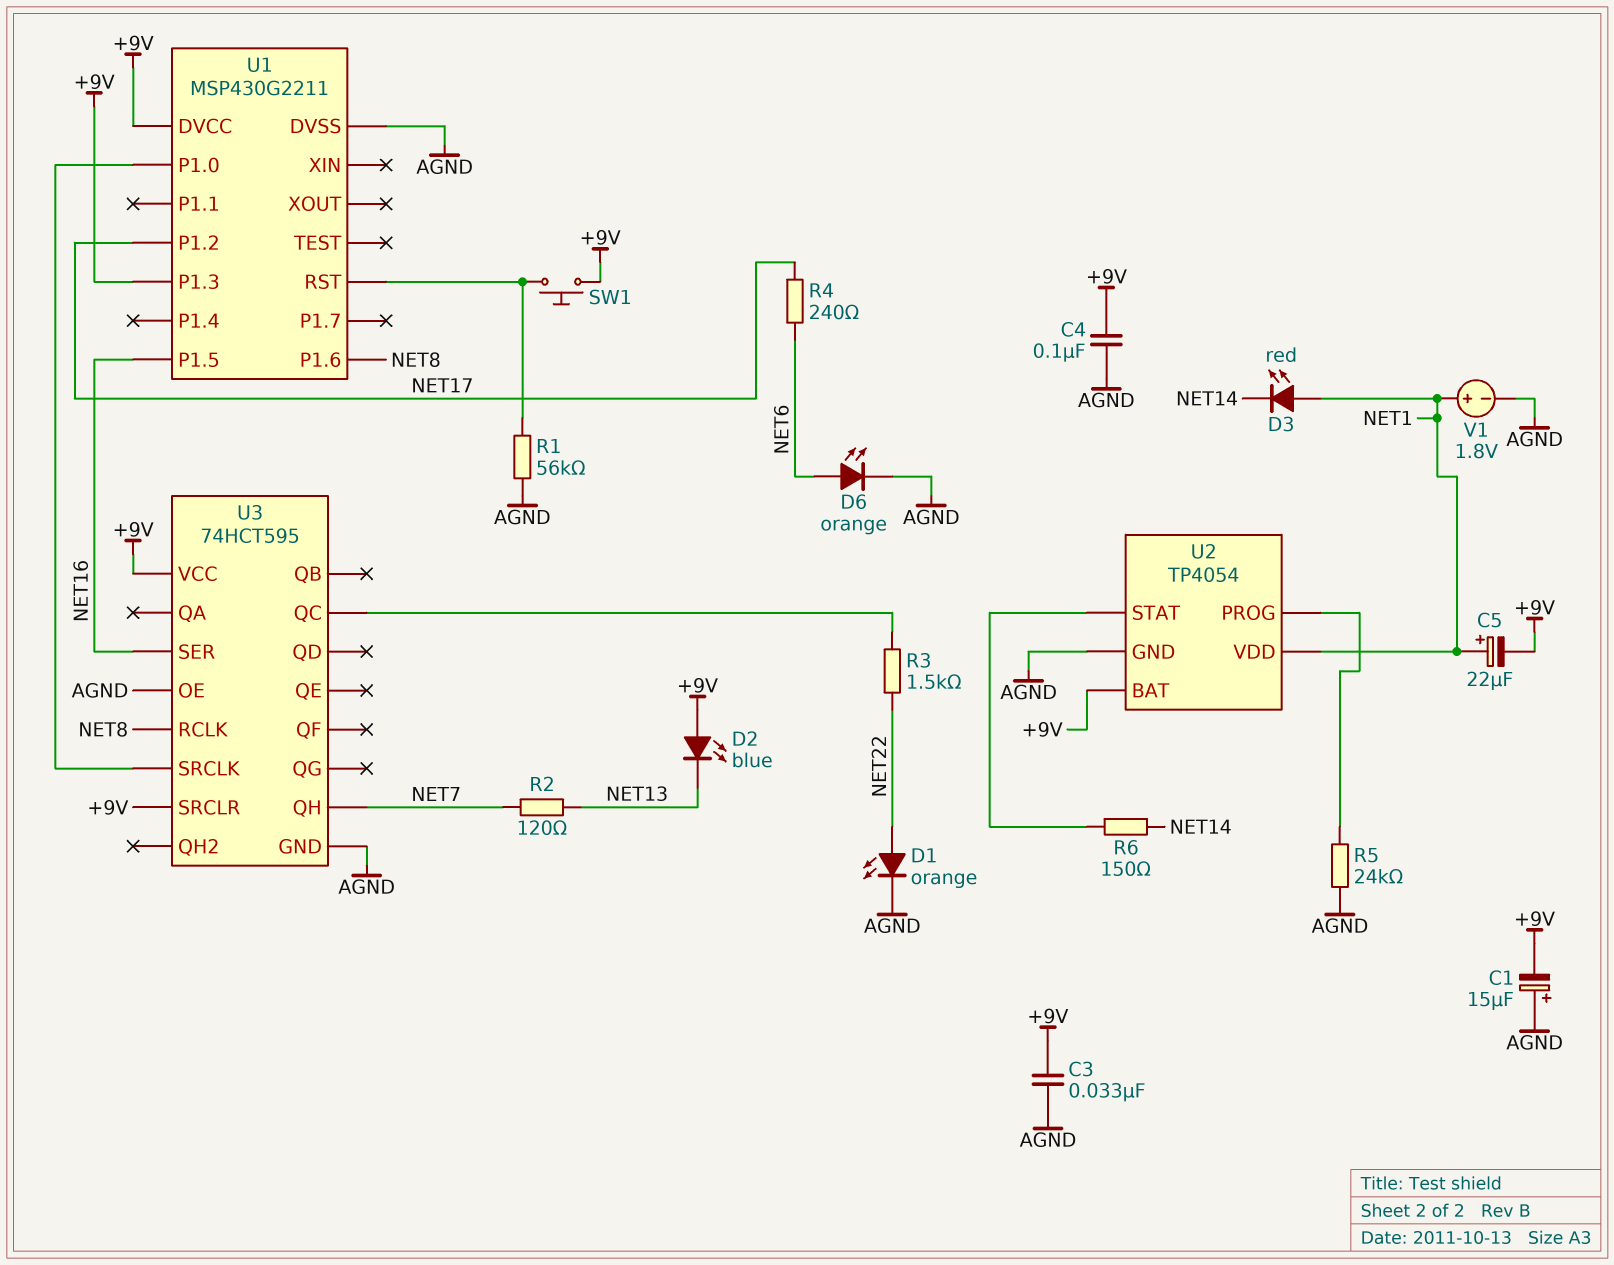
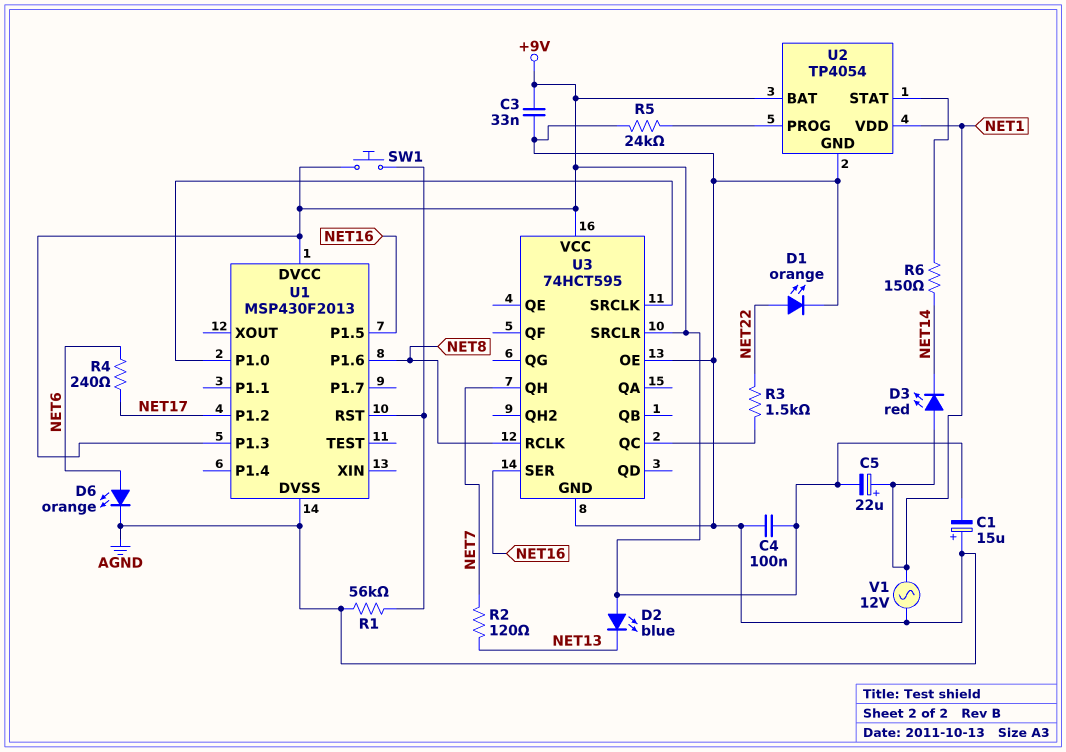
U1: MSP430G2211 -> MSP430F2013
V1: 1.8V (plus NET1, minus AGND) -> AC 12V (AGND, NET1)

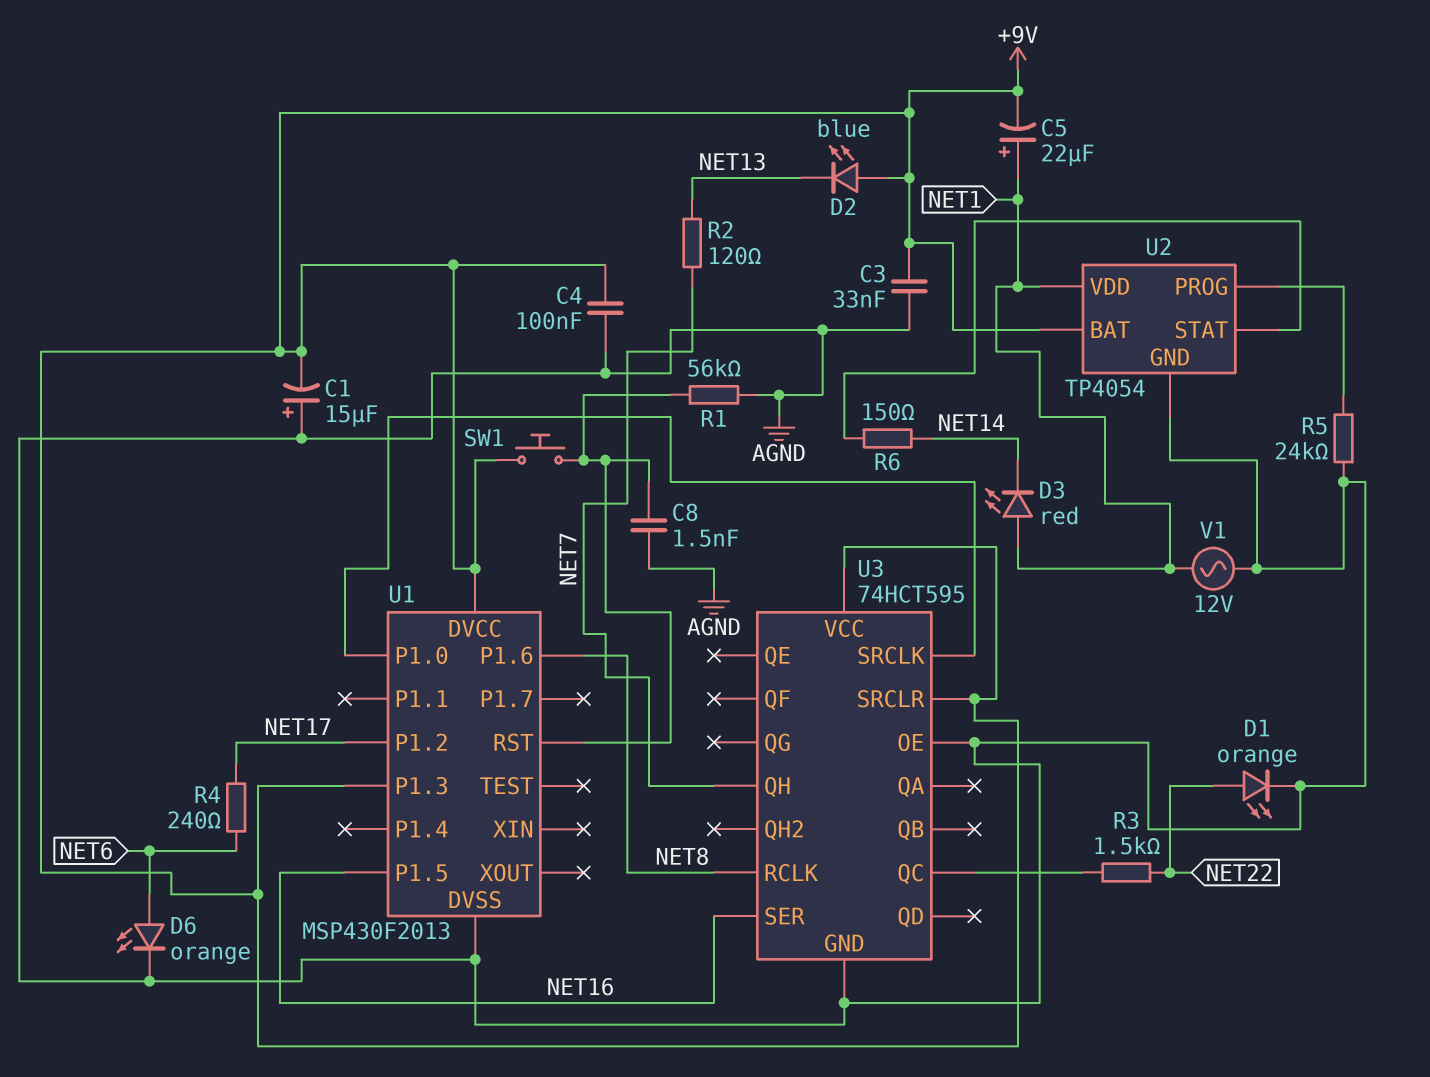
C8: none -> 1.5nF (AGND, U1/RST)

